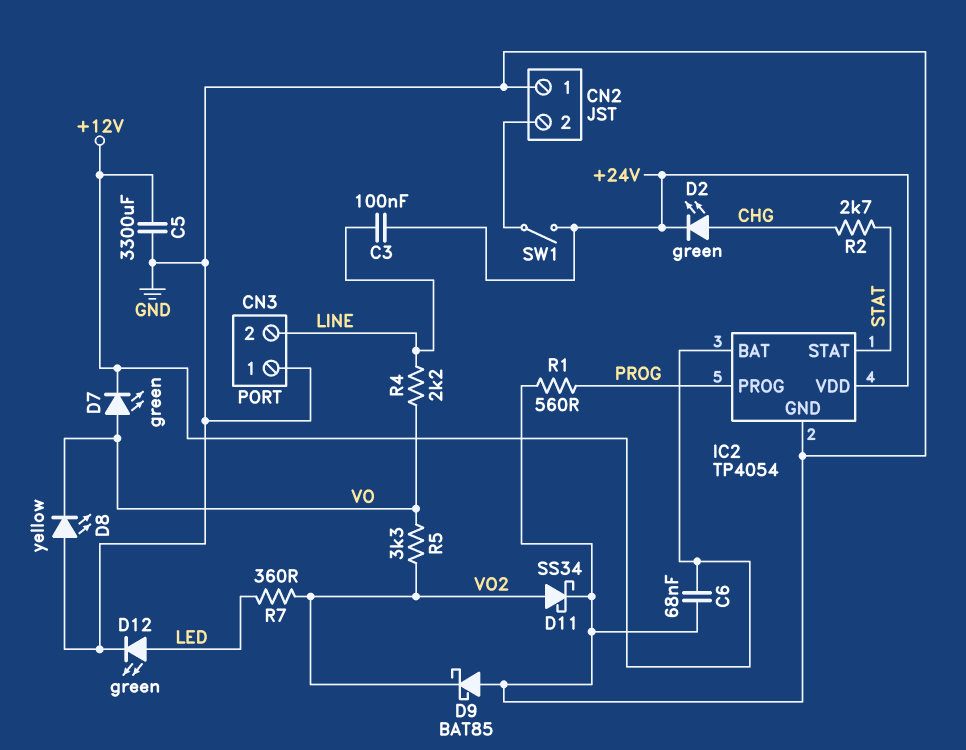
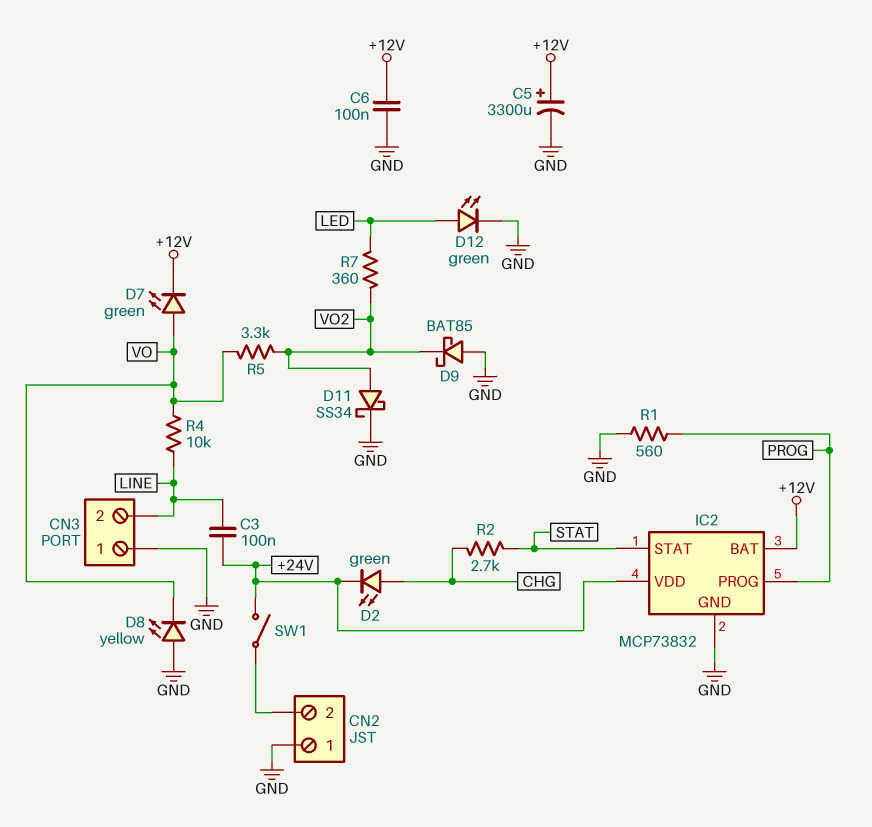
C5: 3300uF (+12V, GND) -> 3300uF (plus +12V, minus GND)
C6: 68nF (+12V, GND) -> 100nF (+12V, GND)
IC2: TP4054 -> MCP73832
R4: 2.2k (LINE, VO) -> 10k (LINE, VO)

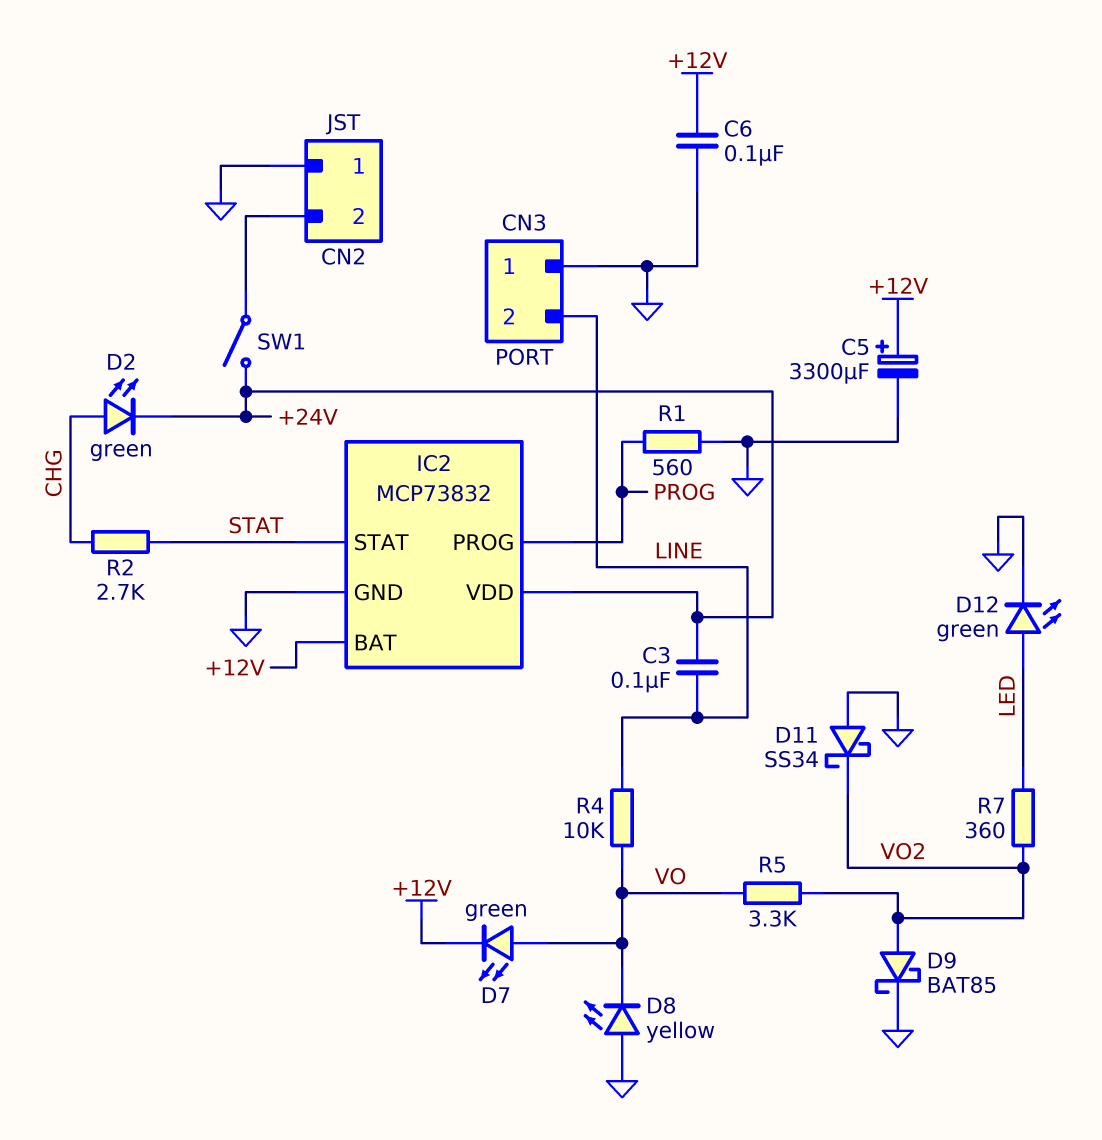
D9: schottky BAT85 (A GND, K VO2) -> schottky BAT85 (A VO2, K GND)
D11: schottky SS34 (A VO2, K GND) -> schottky SS34 (A GND, K VO2)

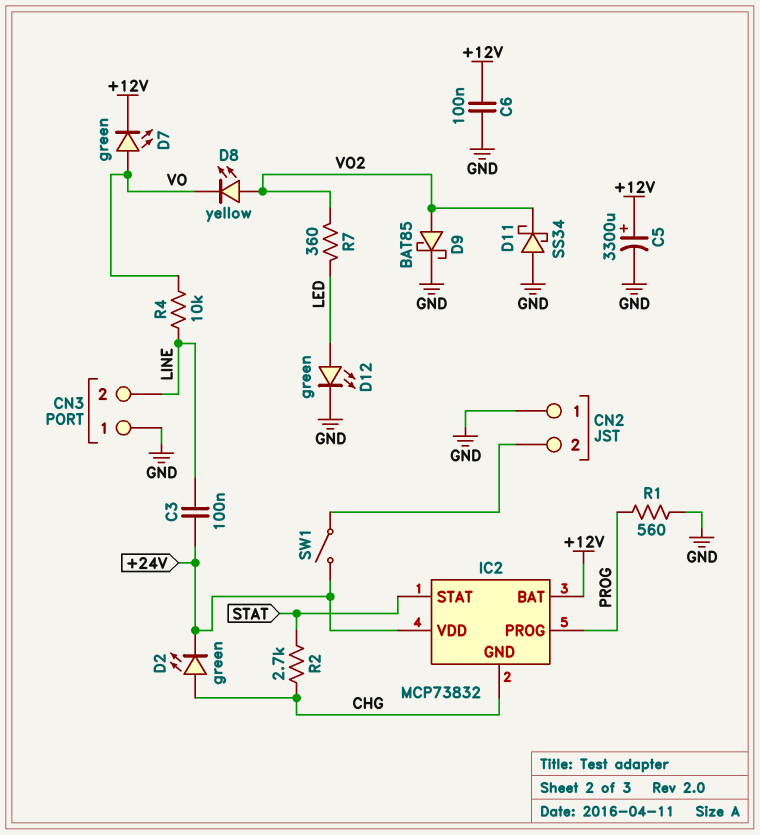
D8: LED yellow (A GND, K VO) -> LED yellow (A VO2, K VO)
IC2 pin GND: GND -> CHG
R5: 3.3k (VO, VO2) -> none

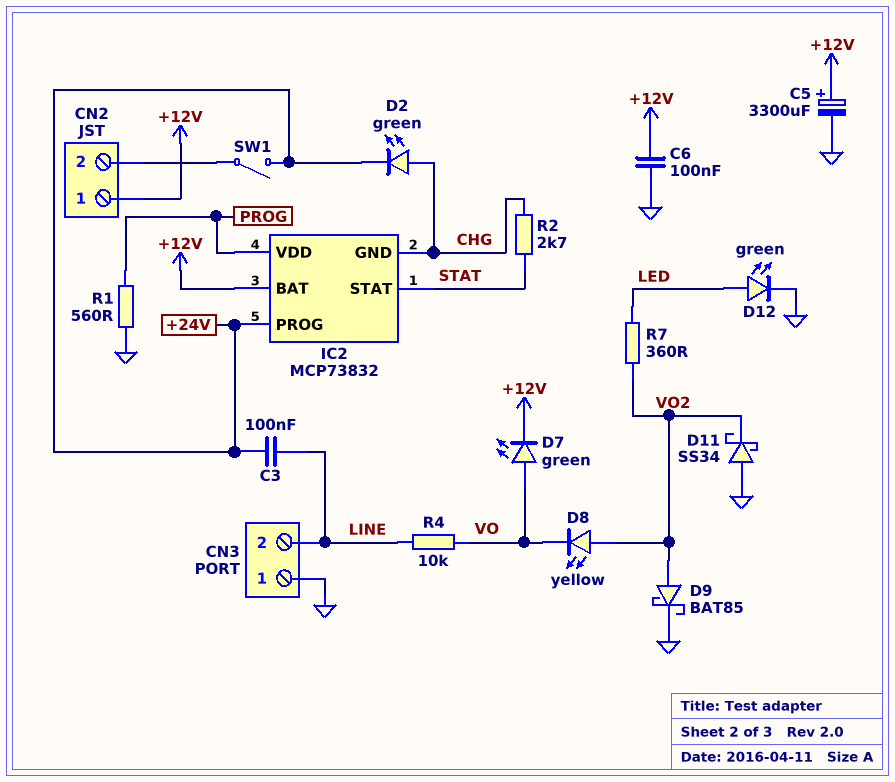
CN2 pin 1: GND -> +12V
IC2 pin PROG: PROG -> +24V
IC2 pin VDD: +24V -> PROG

